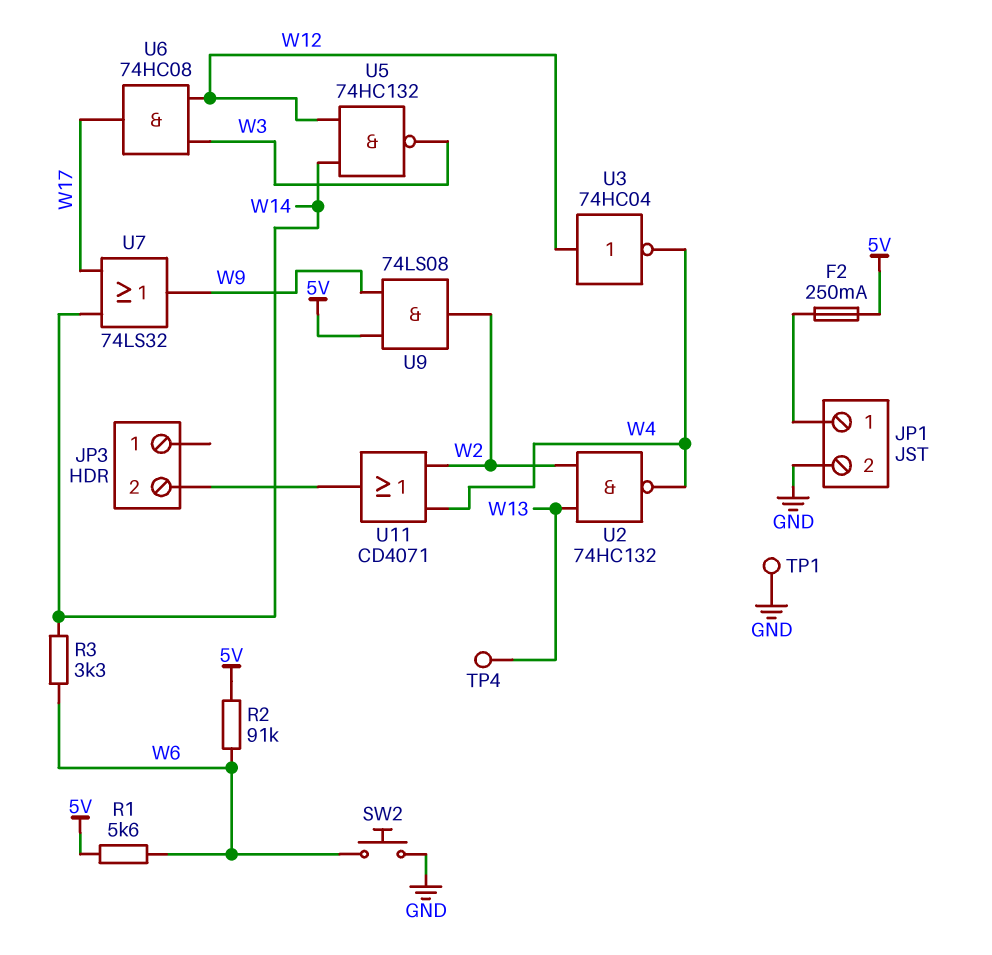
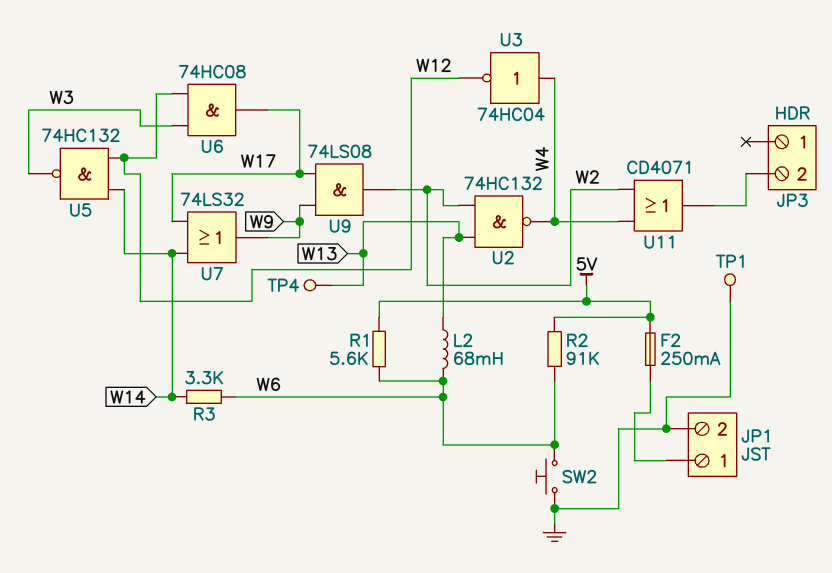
L2: none -> 68mH (W6, W13)
U3: NOT 74HC04 (in W12, out W4) -> NOT 74HC04 (in W4, out W12)
U9: AND 74LS08 (in 5V, in W9, out W2) -> AND 74LS08 (in W9, in W17, out W2)

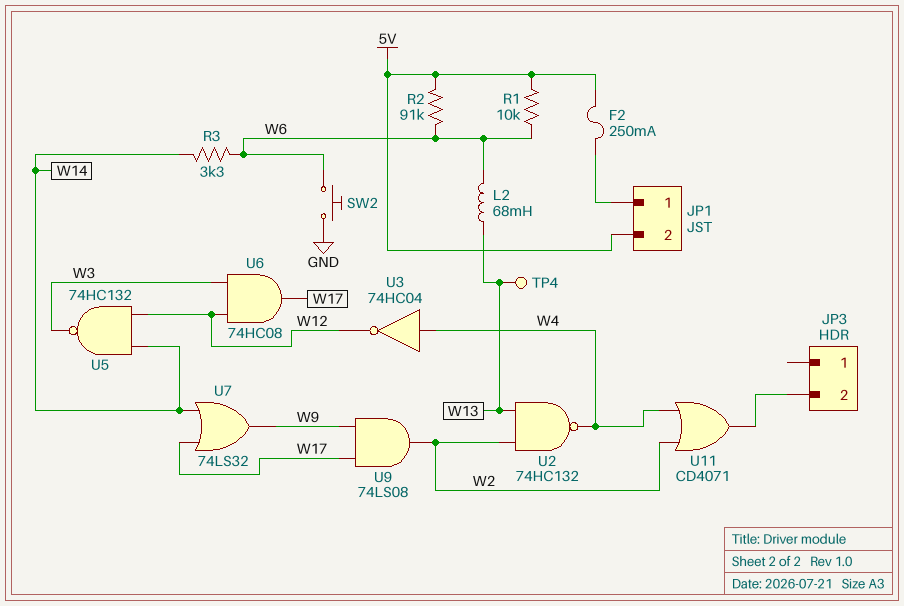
JP1 pin 2: GND -> 5V
R1: 5.6k (5V, W6) -> 10k (5V, W6)
TP1: test point (GND) -> none

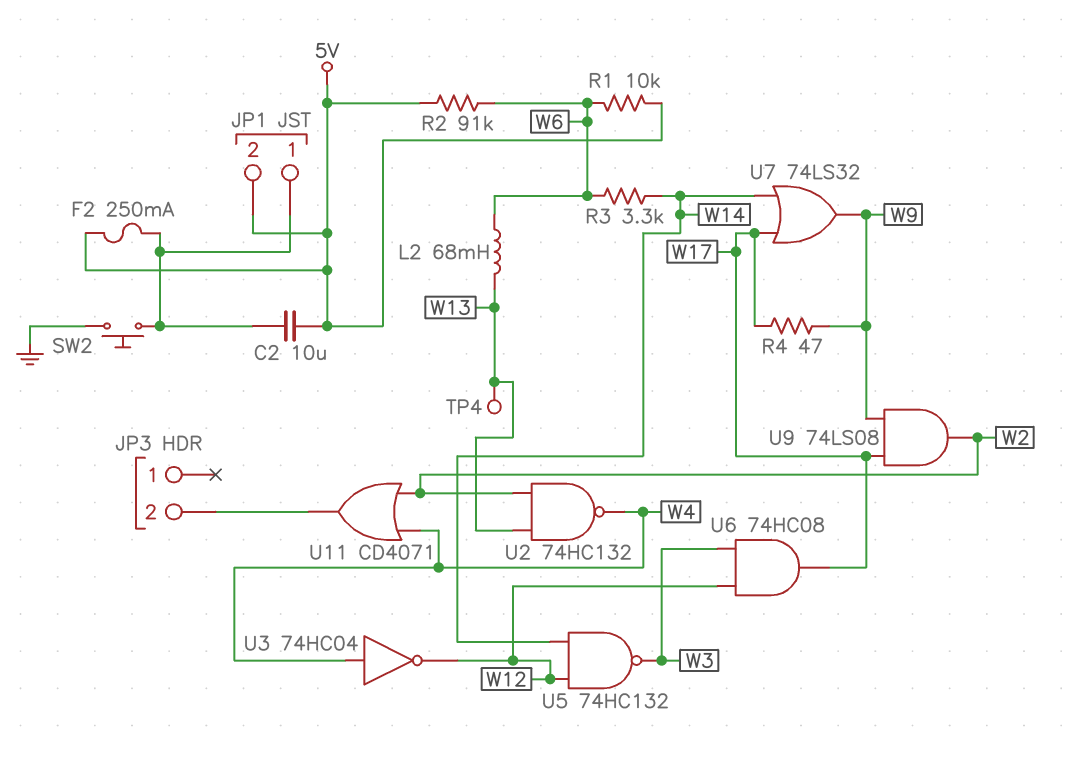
C2: none -> 10uF (5V, JP1/1)
R4: none -> 47 (W9, W17)
SW2: button (GND, W6) -> button (GND, JP1/1)

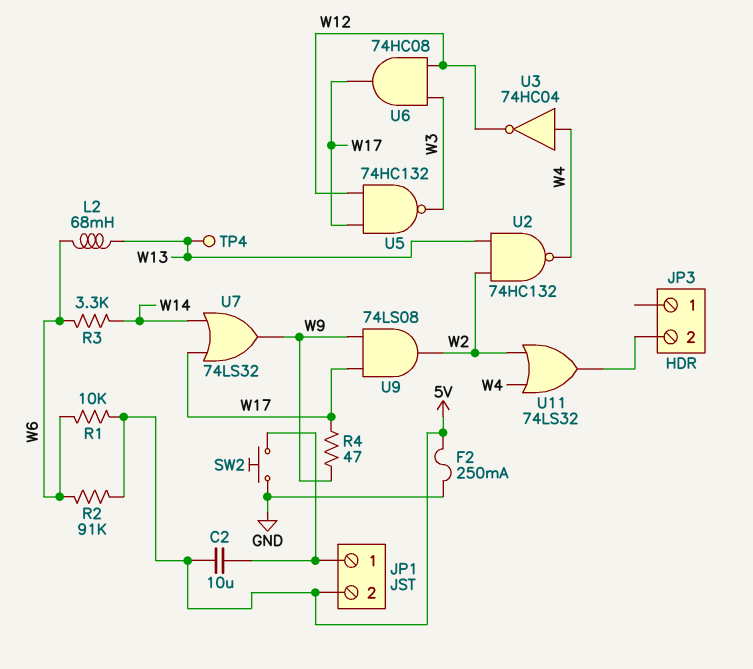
F2: 250mA (5V, JP1/1) -> 250mA (5V, GND)
U5: NAND 74HC132 (in W12, in W14, out W3) -> NAND 74HC132 (in W12, in W17, out W3)
U11: OR CD4071 (in W2, in W4, out JP3/2) -> OR 74LS32 (in W2, in W4, out JP3/2)

